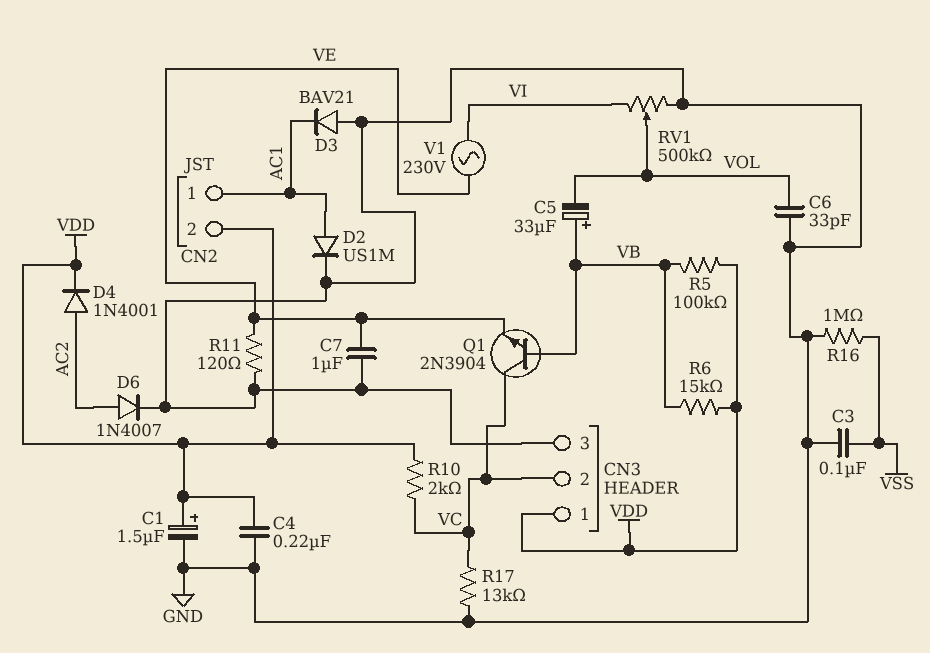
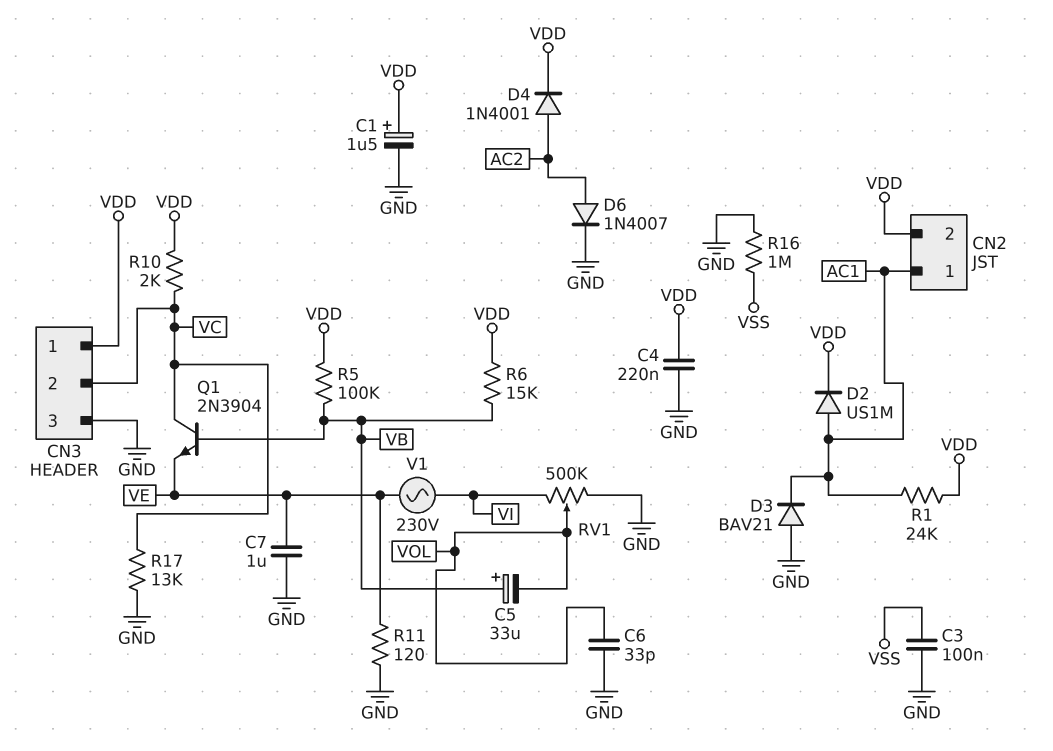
D2: diode US1M (A AC1, K GND) -> diode US1M (A AC1, K VDD)
R1: none -> 24k (AC1, VDD)

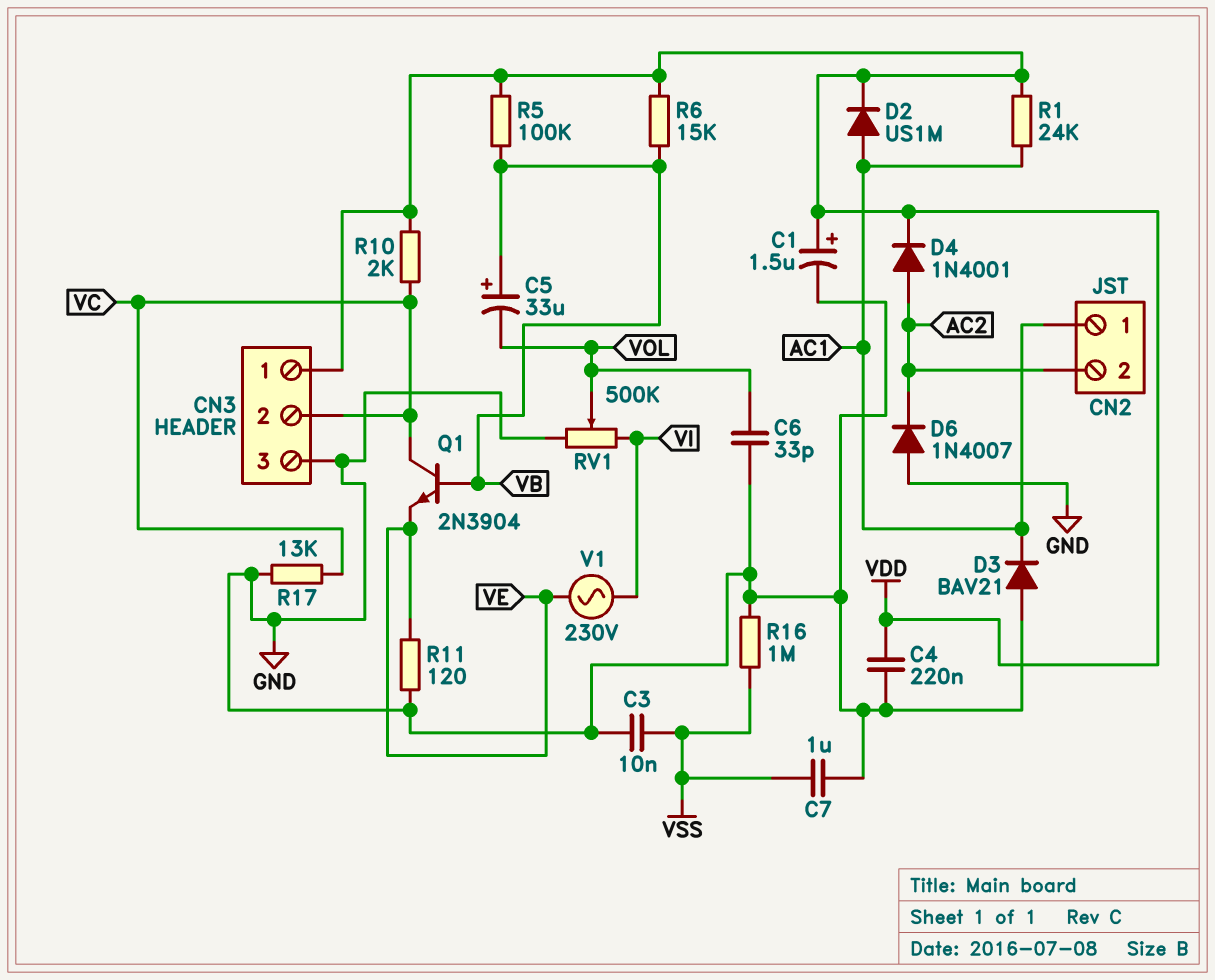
C3: 100nF (GND, VSS) -> 10nF (GND, VSS)
C7: 1uF (GND, VE) -> 1uF (GND, VSS)
CN2 pin 2: VDD -> AC2
D6: diode 1N4007 (A AC2, K GND) -> diode 1N4007 (A GND, K AC2)

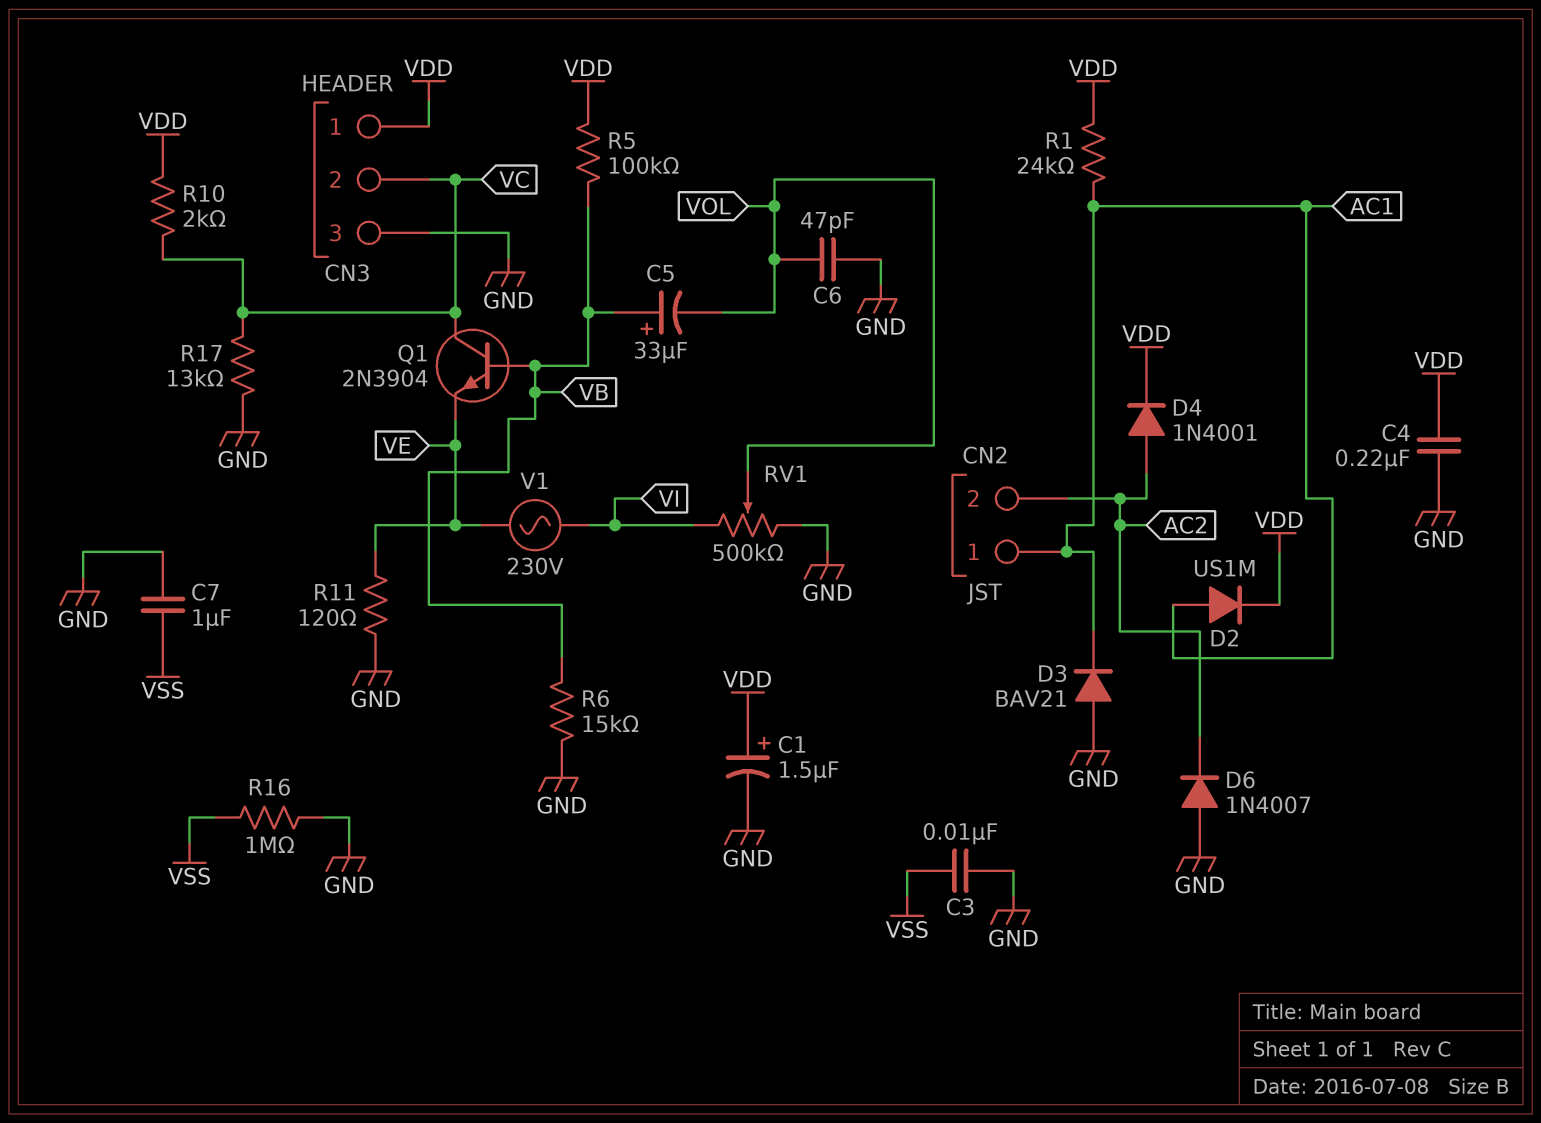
C6: 33pF (GND, VOL) -> 47pF (GND, VOL)
R6: 15k (VB, VDD) -> 15k (GND, VB)

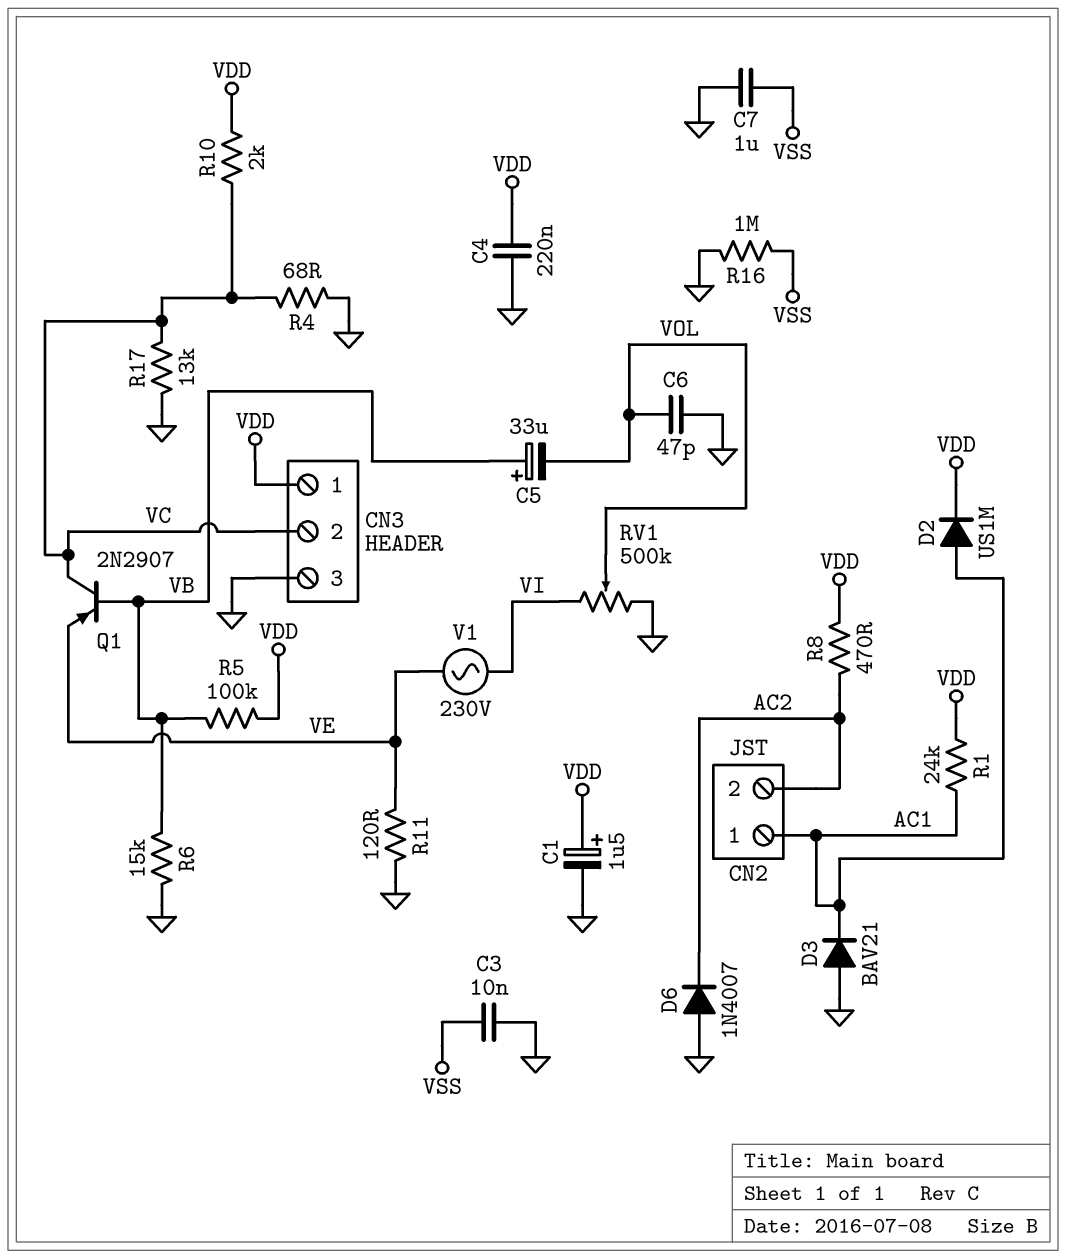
D4: diode 1N4001 (A AC2, K VDD) -> none
Q1: NPN 2N3904 (B VB, C VC, E VE) -> PNP 2N2907 (B VB, C VC, E VE)
R4: none -> 68 (GND, VC)
R8: none -> 470 (AC2, VDD)

